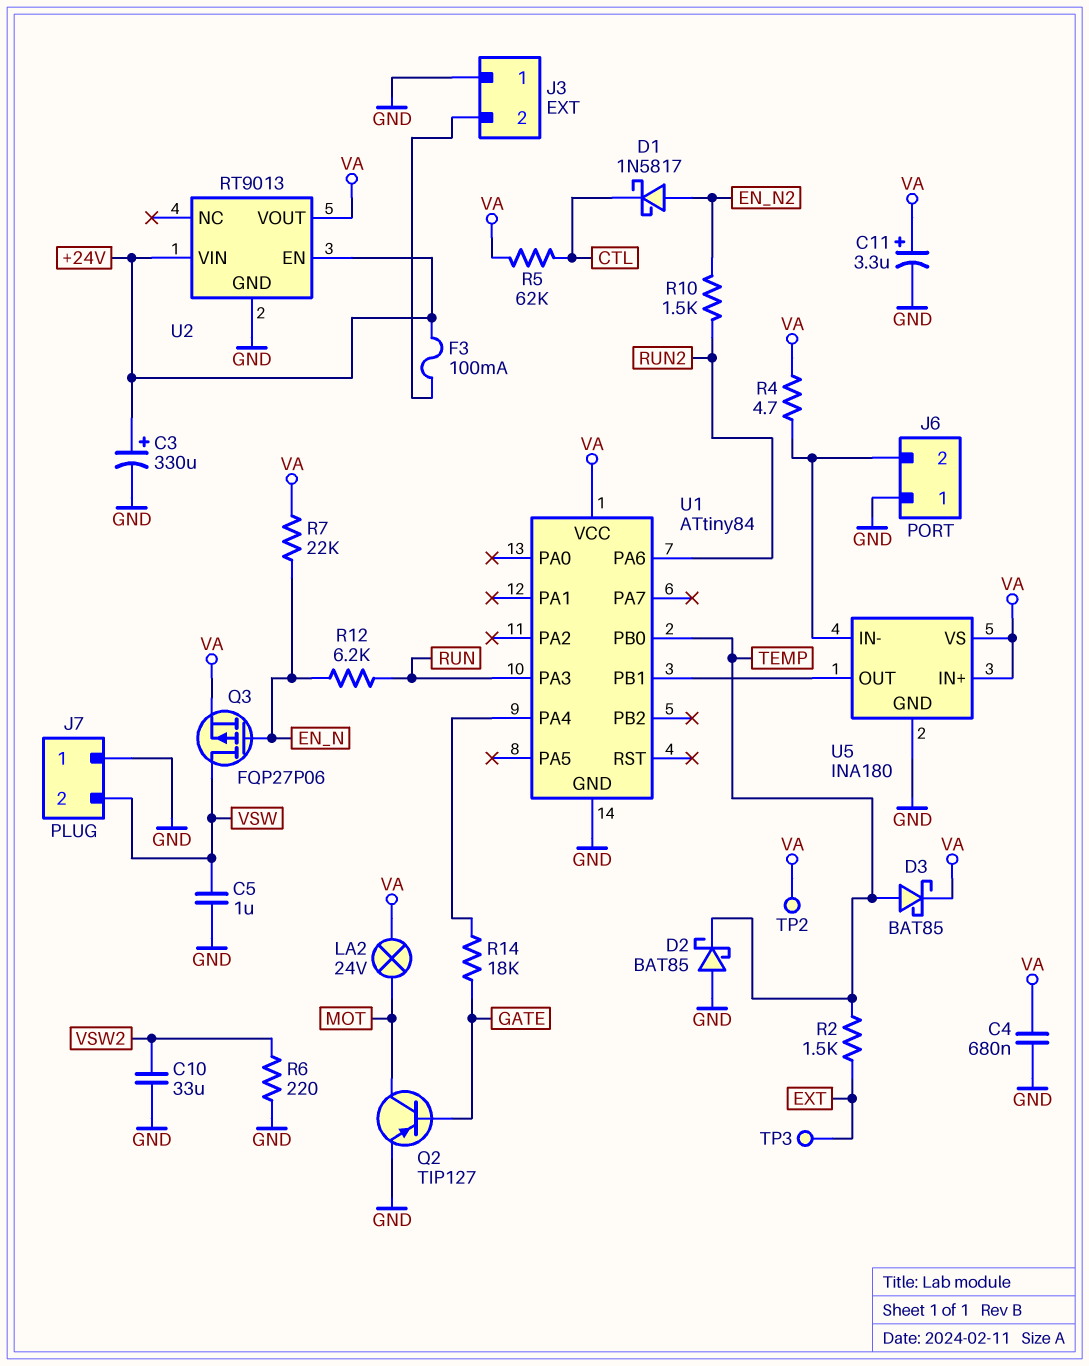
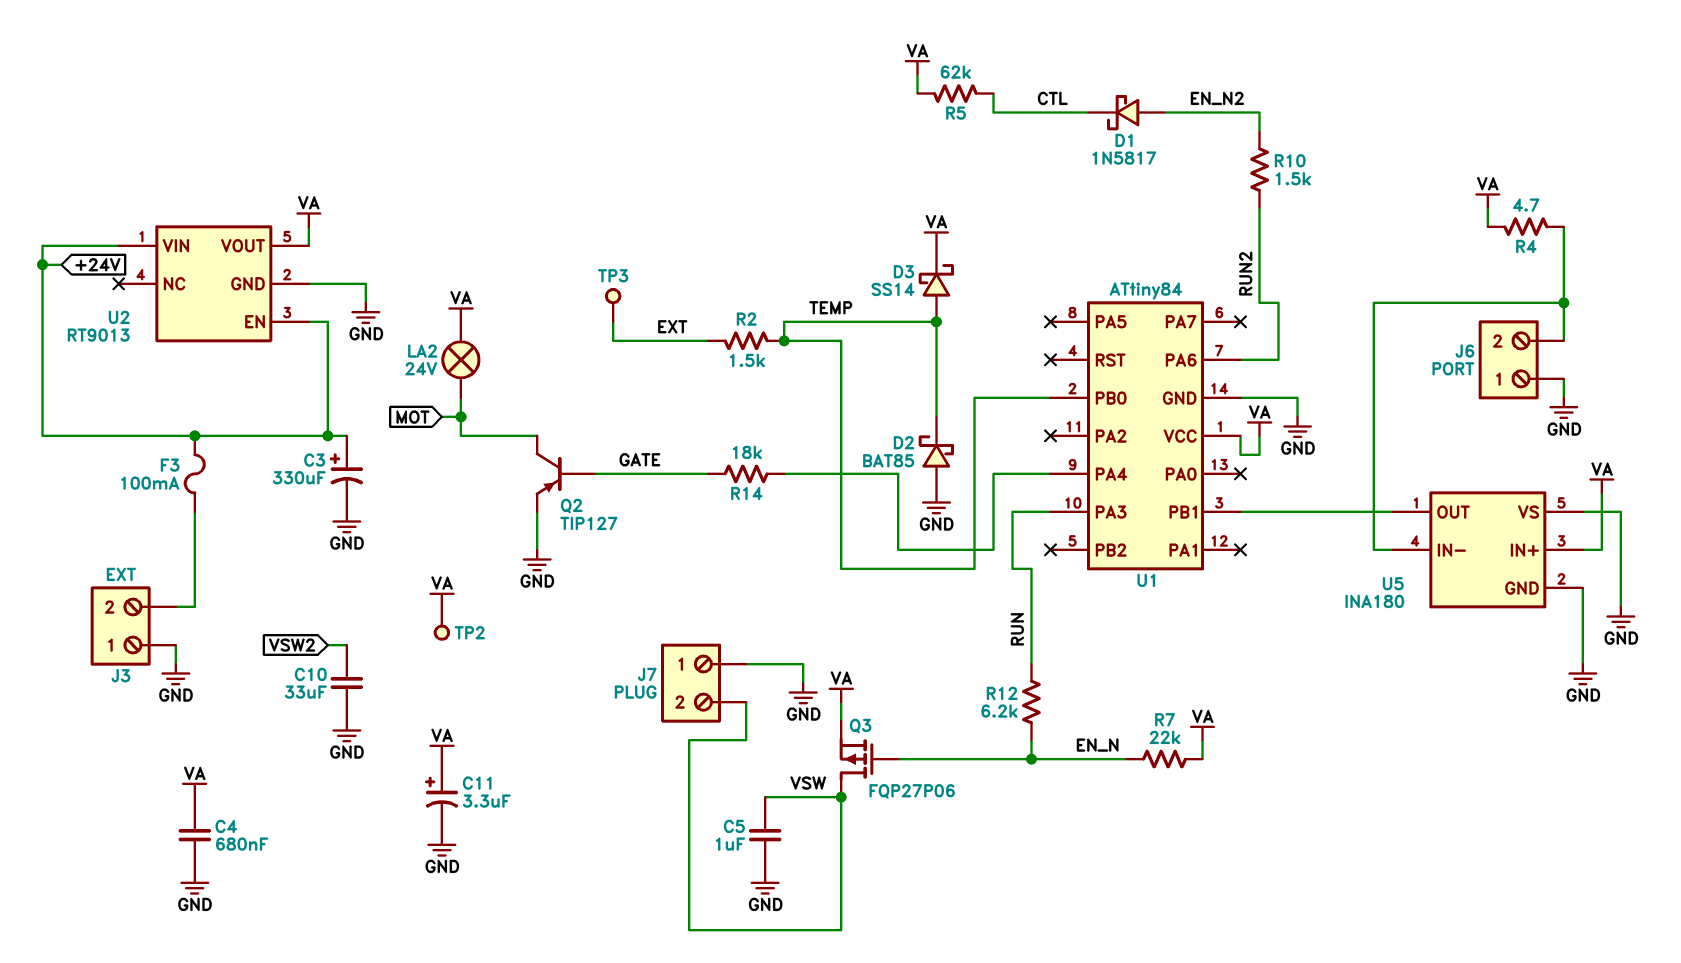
D3: schottky BAT85 (A TEMP, K VA) -> schottky SS14 (A TEMP, K VA)
R6: 220 (GND, VSW2) -> none
U5 pin VS: VA -> GND

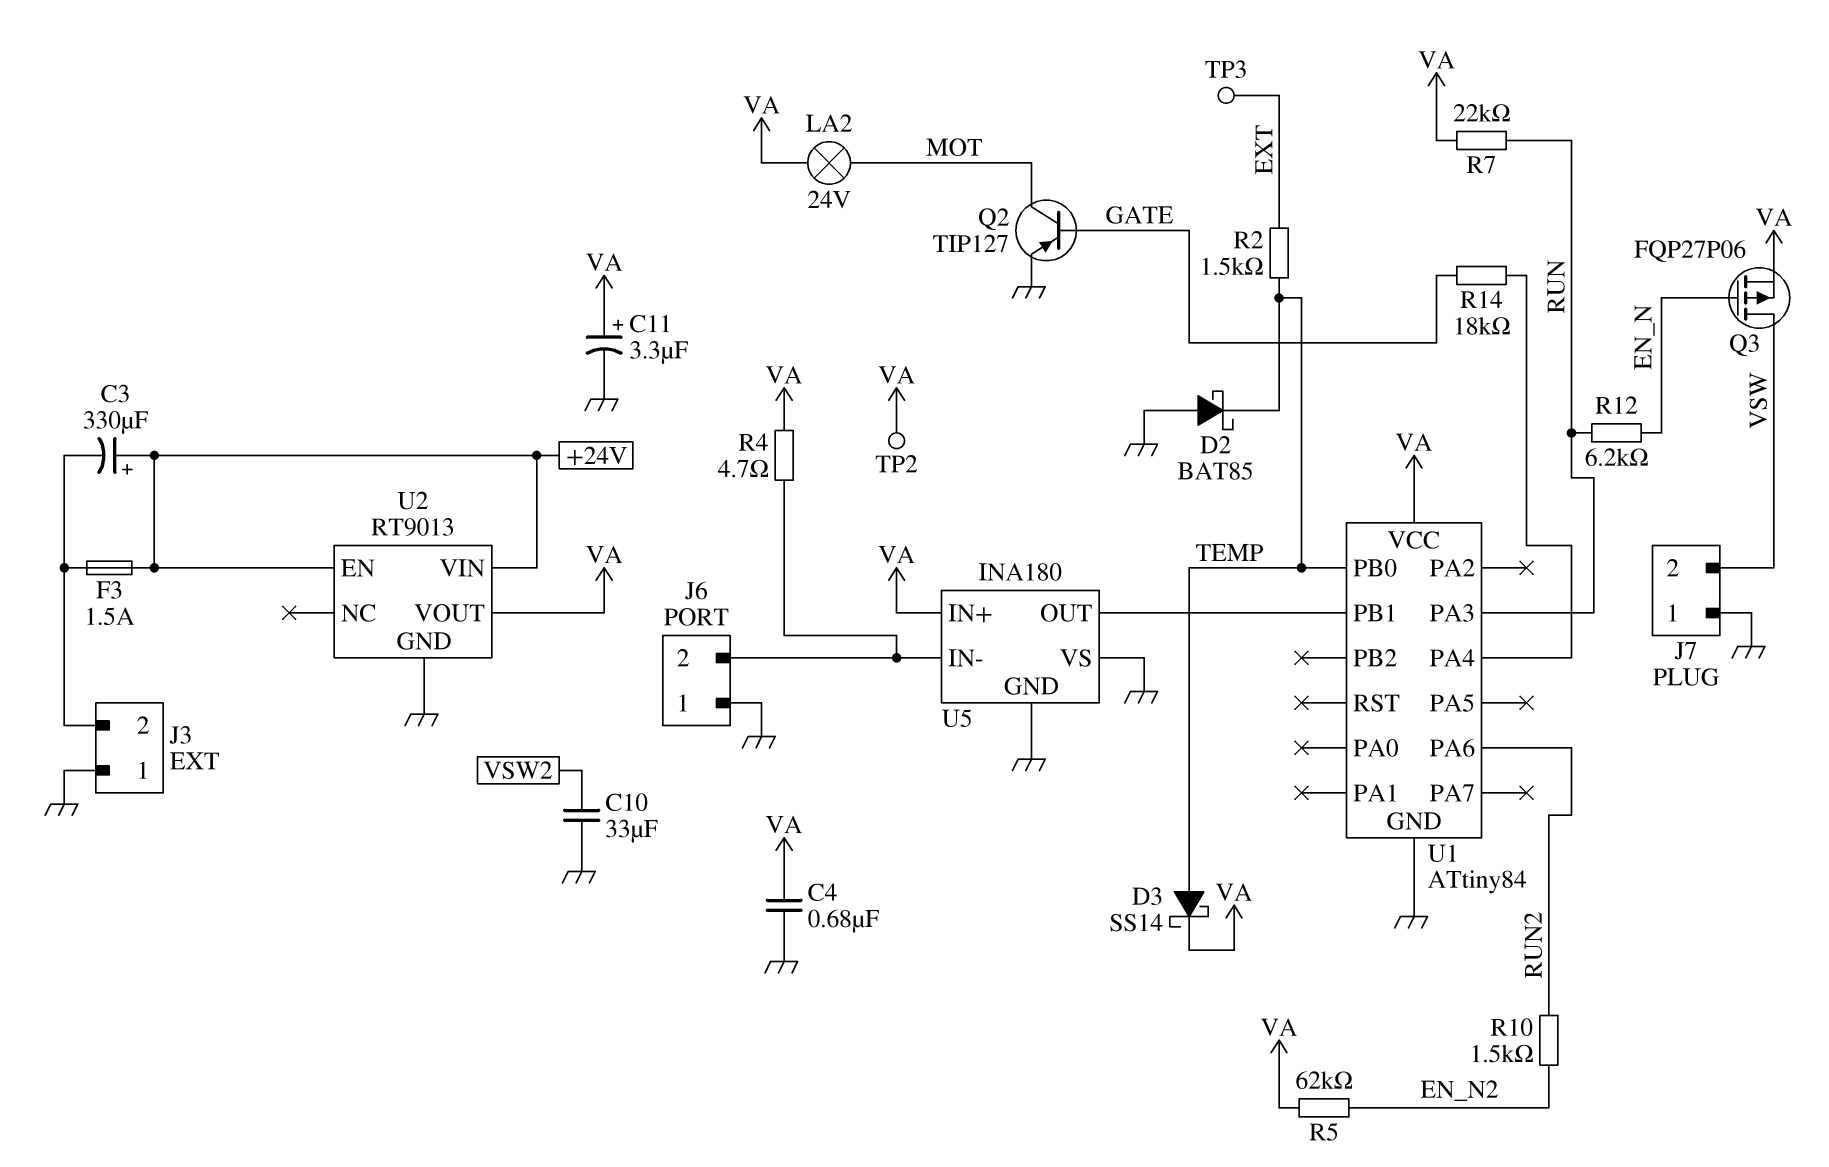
C3: 330uF (plus +24V, minus GND) -> 330uF (plus +24V, minus J3/2)
C5: 1uF (GND, VSW) -> none
D1: schottky 1N5817 (A EN_N2, K CTL) -> none
F3: 100mA (+24V, J3/2) -> 1.5A (+24V, J3/2)
R5: 62k (CTL, VA) -> 62k (EN_N2, VA)
R7: 22k (EN_N, VA) -> 22k (RUN, VA)

